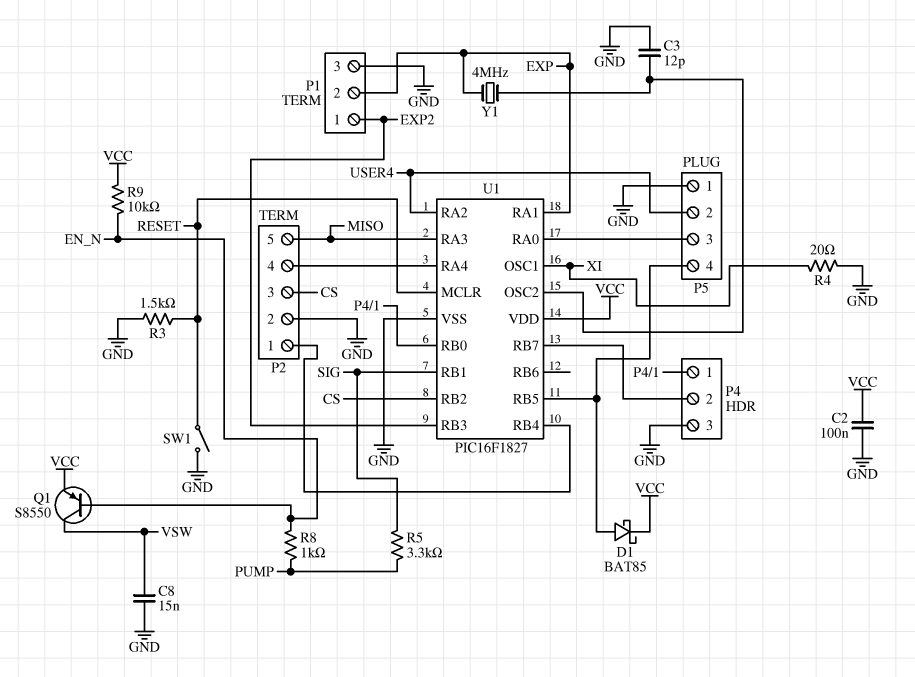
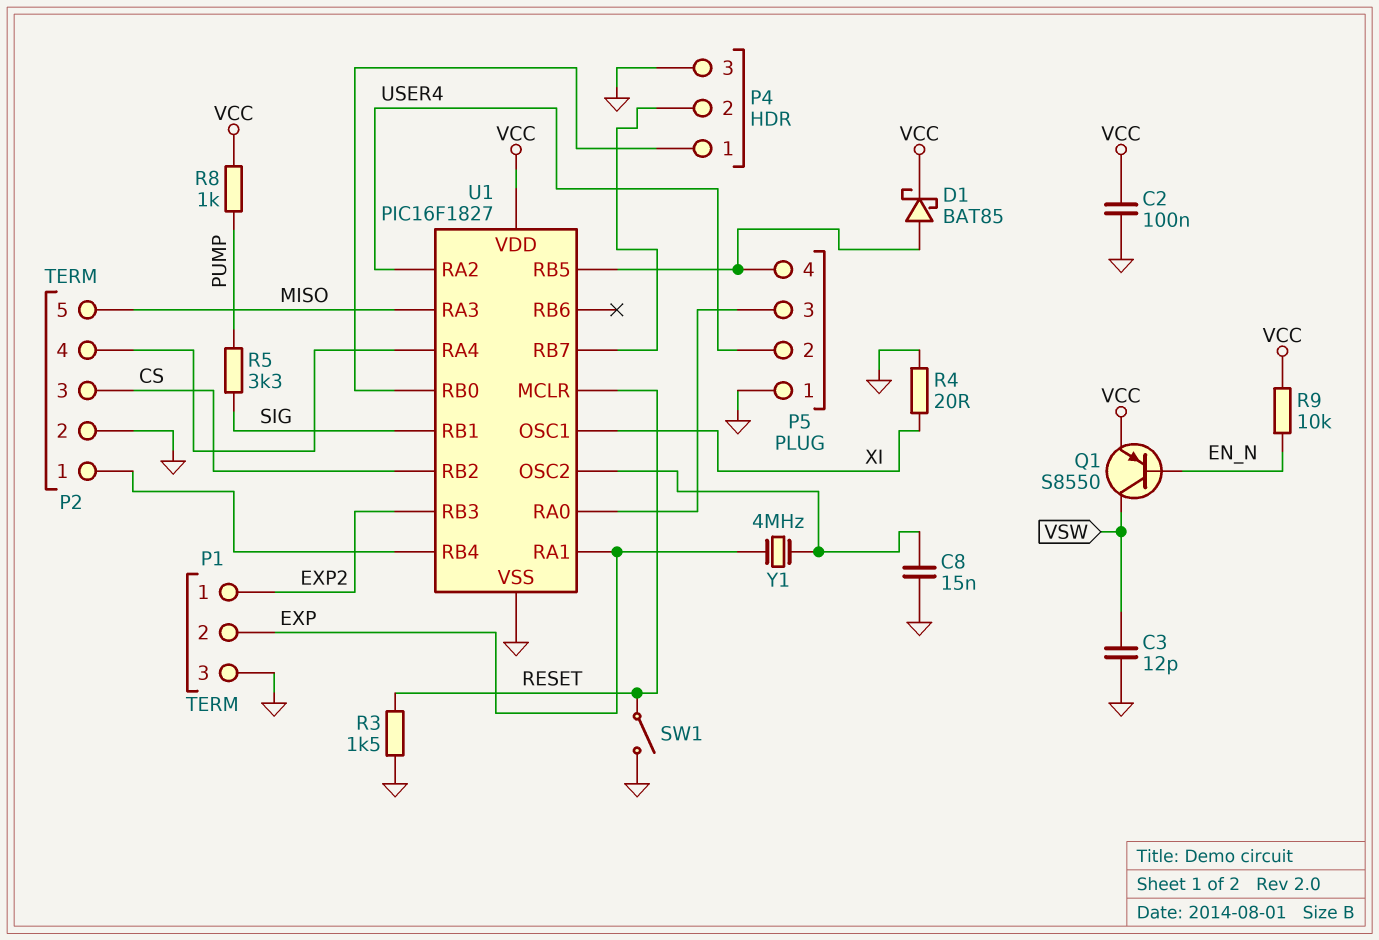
C3: 12pF (GND, U1/OSC2) -> 12pF (GND, VSW)
C8: 15nF (GND, VSW) -> 15nF (GND, U1/OSC2)
R8: 1k (EN_N, PUMP) -> 1k (PUMP, VCC)

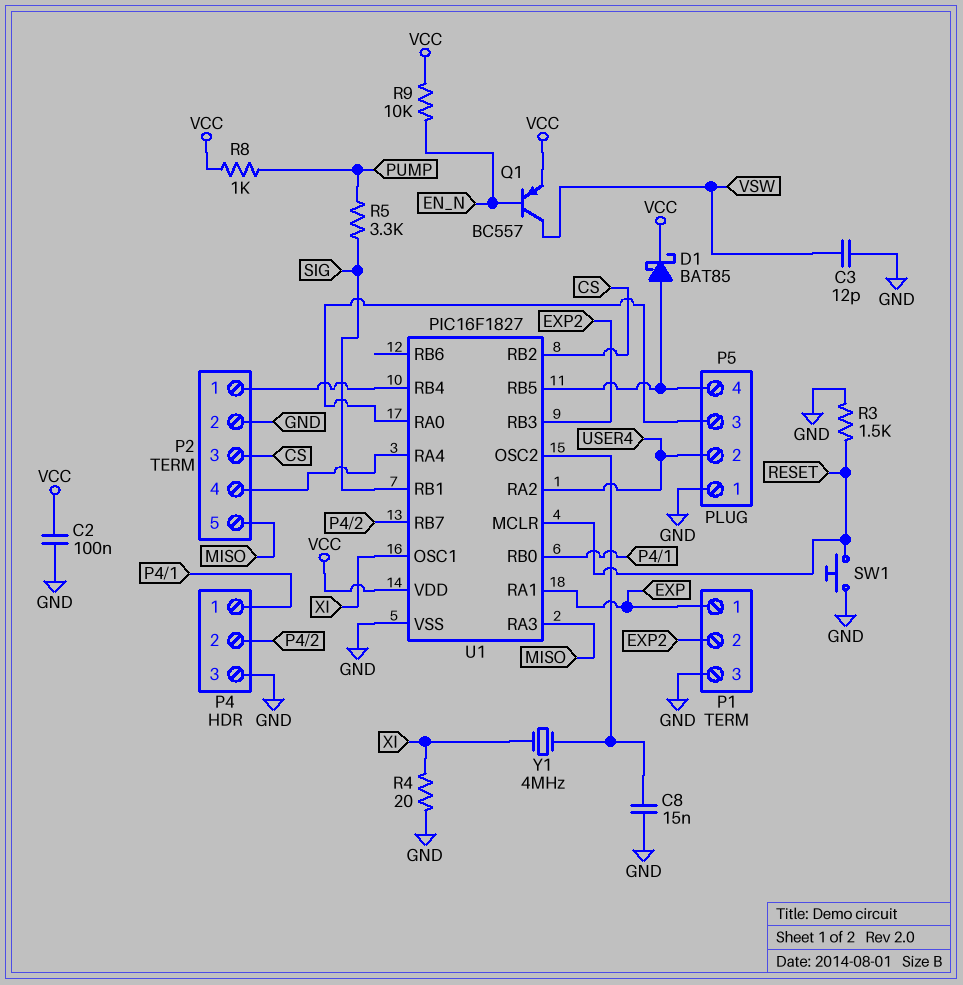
P1 pin 1: EXP2 -> EXP
P1 pin 2: EXP -> EXP2
Q1: PNP S8550 (B EN_N, C VSW, E VCC) -> PNP BC557 (B EN_N, C VSW, E VCC)
SW1: switch (GND, RESET) -> button (GND, RESET)
Y1: 4MHz (EXP, U1/OSC2) -> 4MHz (U1/OSC2, XI)

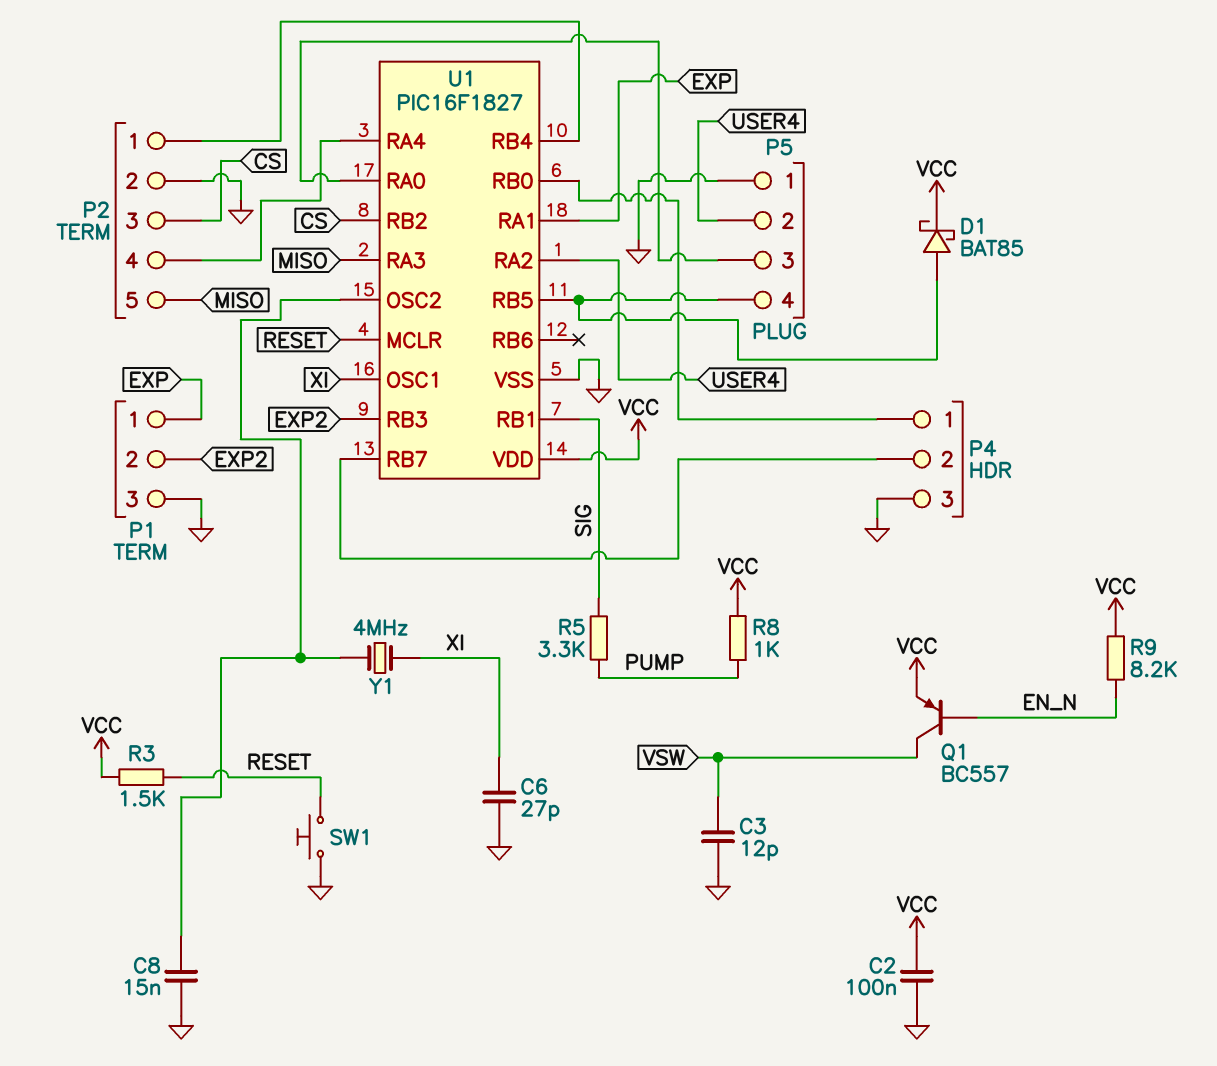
C6: none -> 27pF (GND, XI)
R3: 1.5k (GND, RESET) -> 1.5k (RESET, VCC)
R4: 20 (GND, XI) -> none
R9: 10k (EN_N, VCC) -> 8.2k (EN_N, VCC)

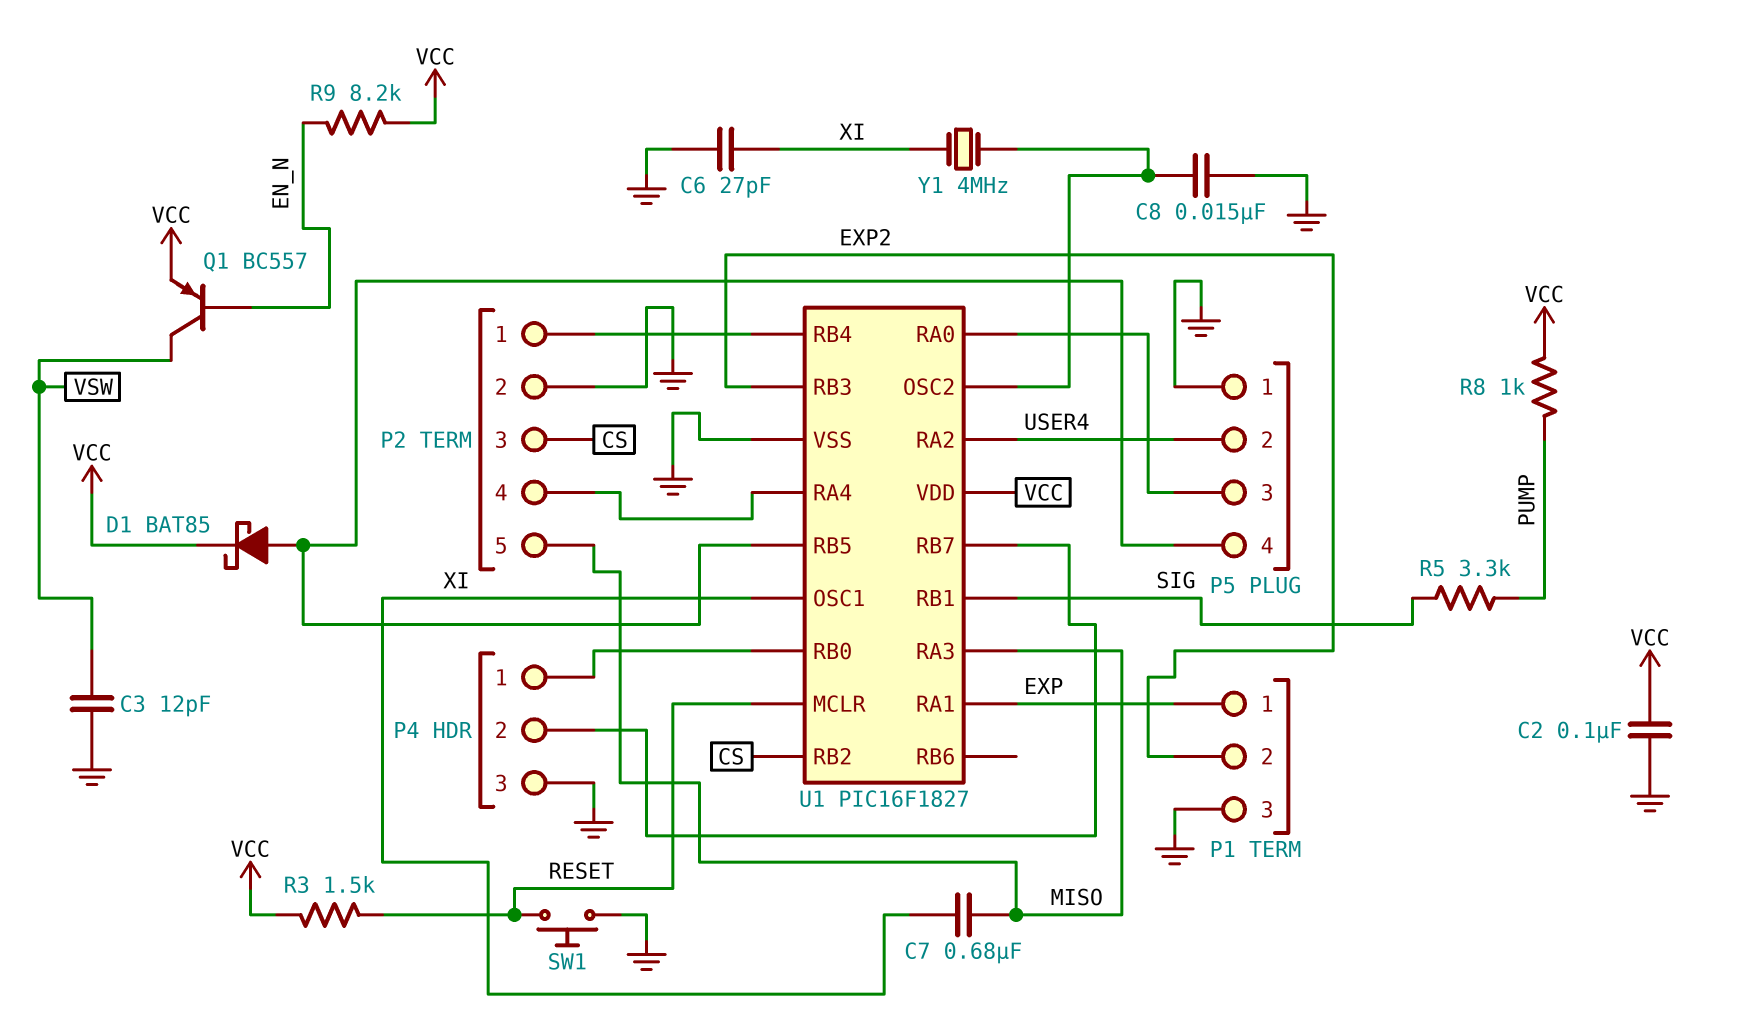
C7: none -> 680nF (MISO, XI)

